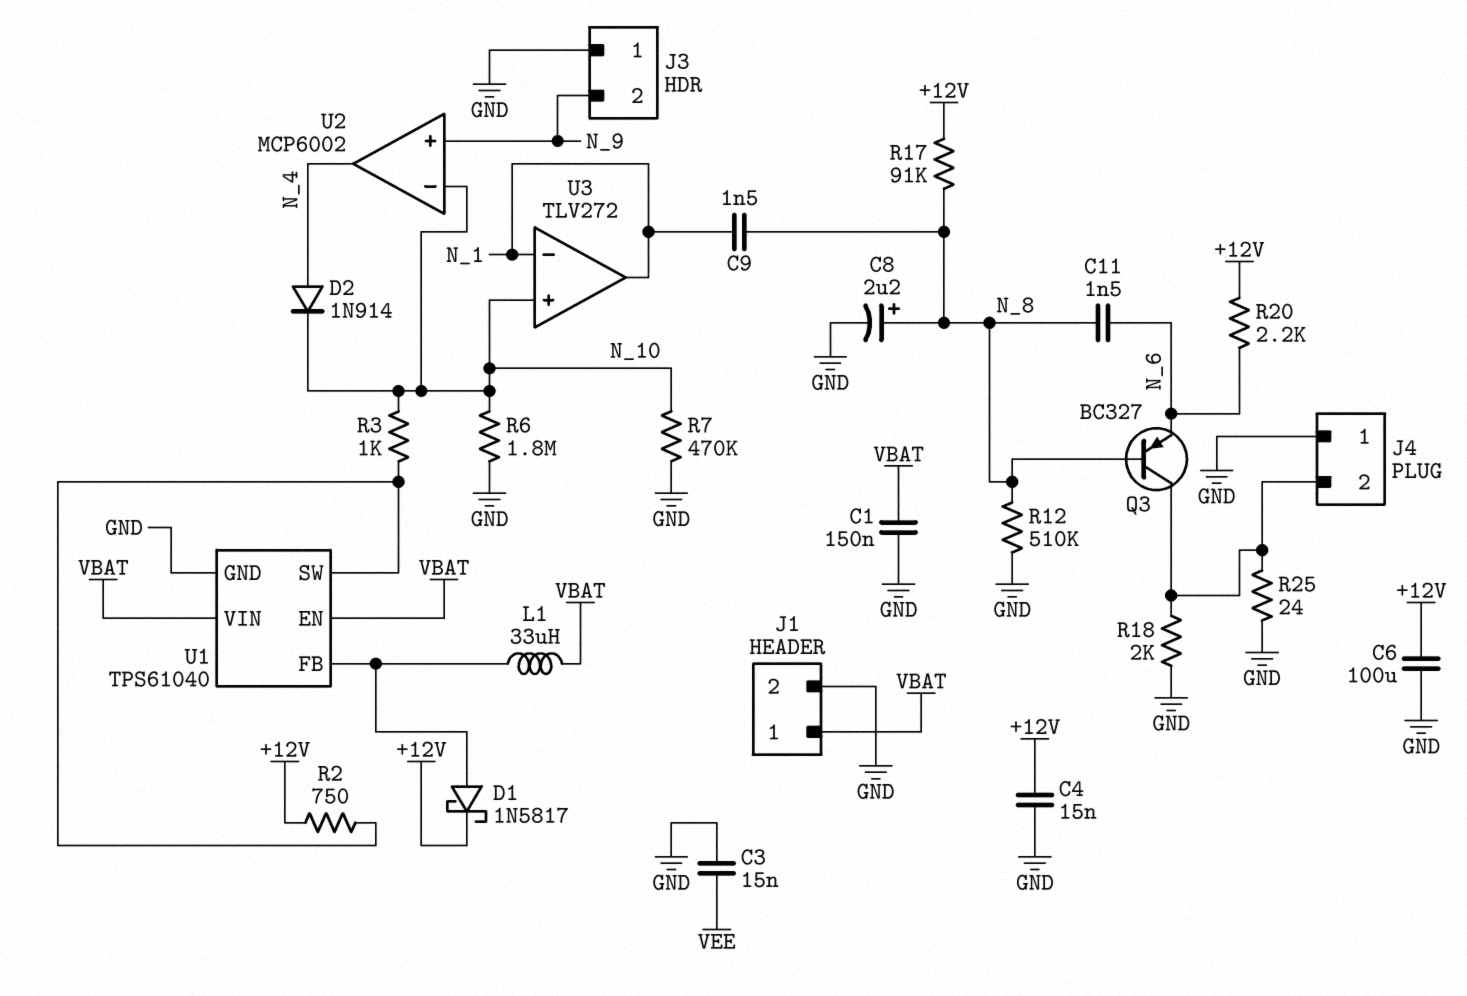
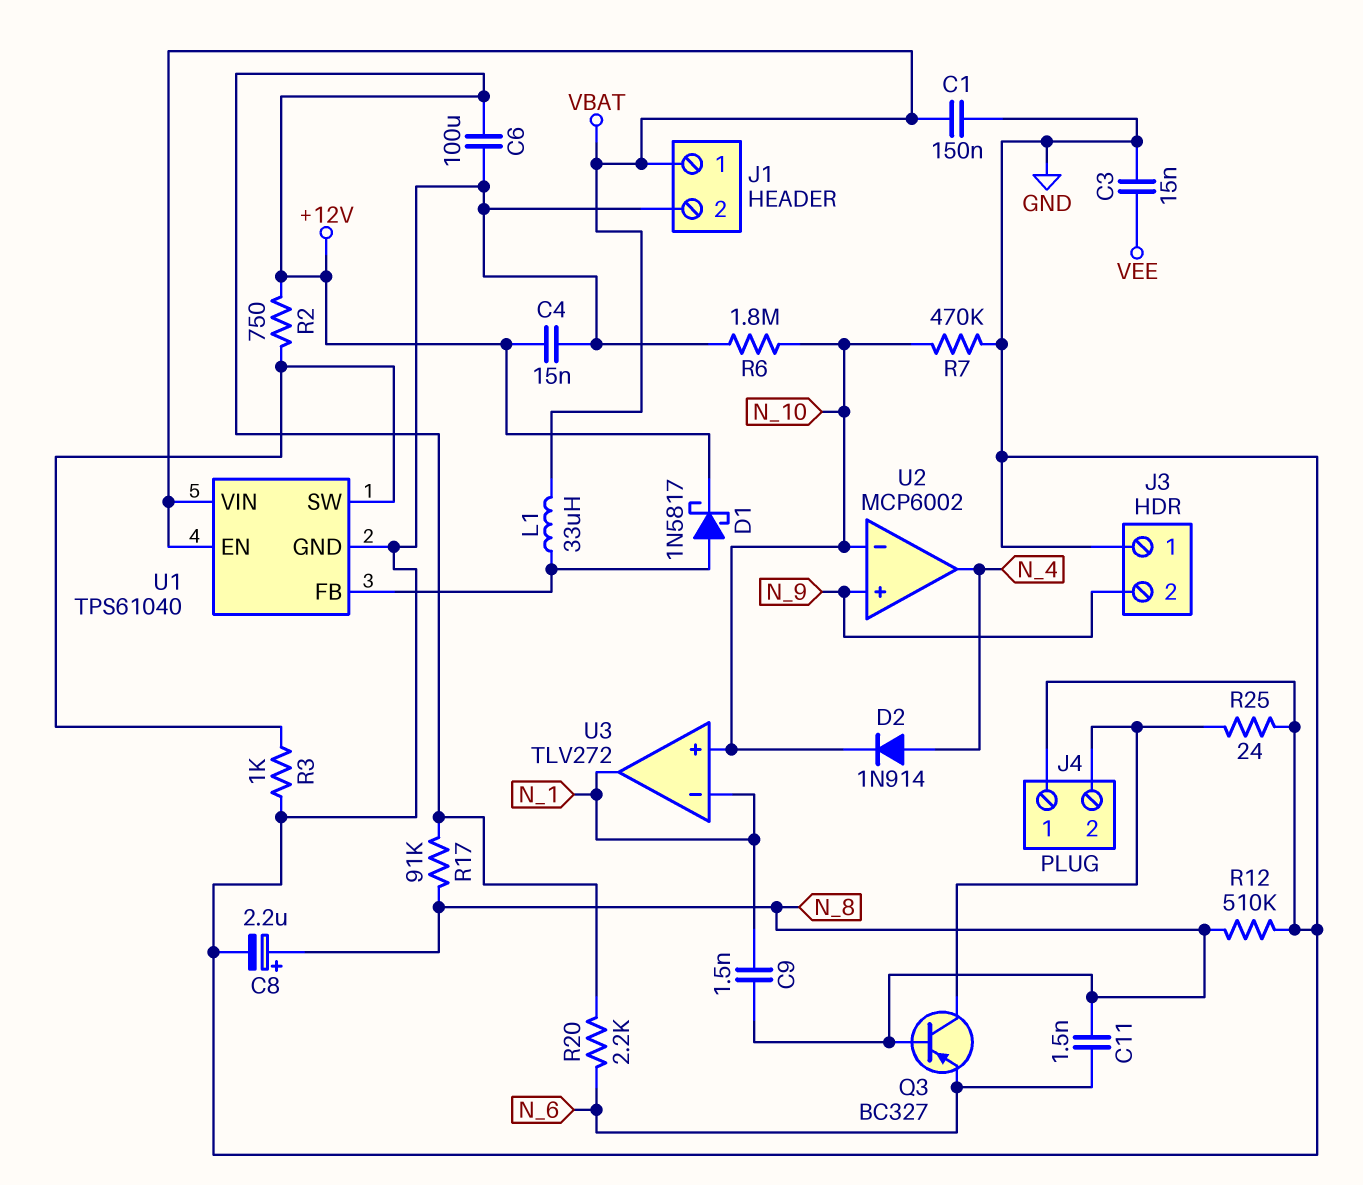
R3: 1k (N_10, U1/SW) -> 1k (GND, U1/SW)
R18: 2k (GND, J4/2) -> none

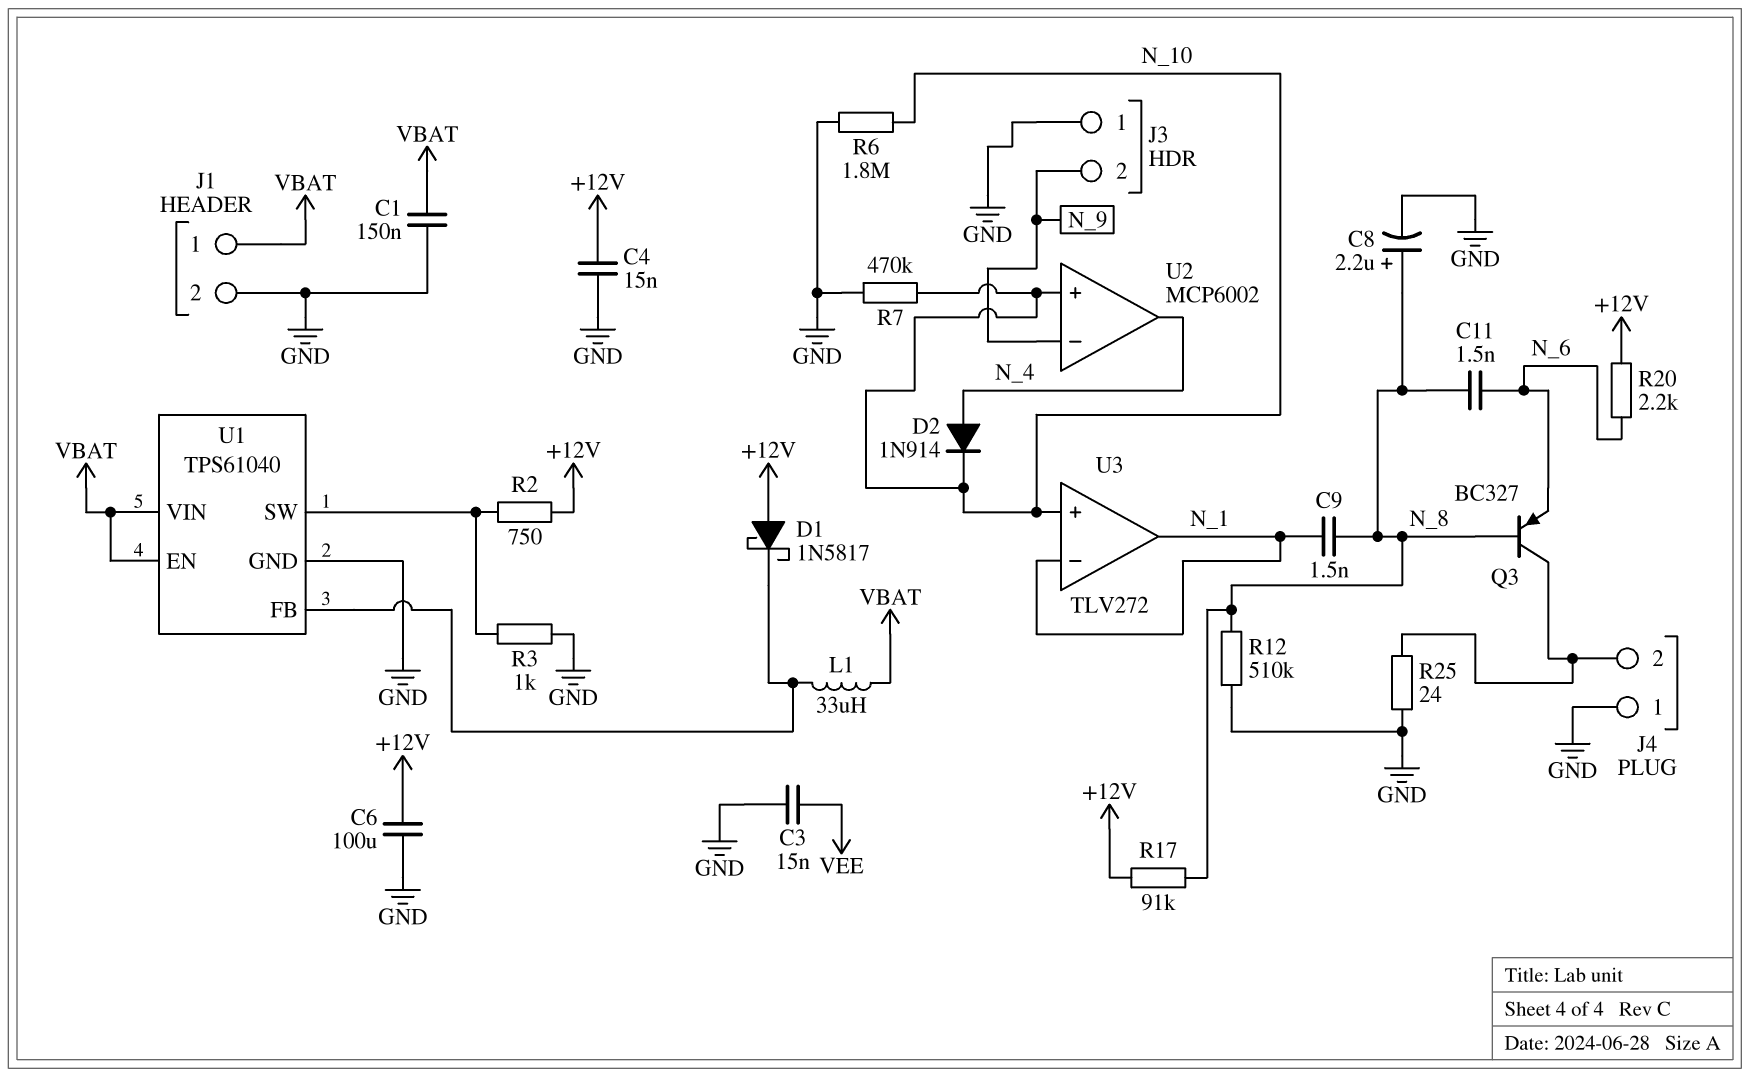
D1: schottky 1N5817 (A U1/FB, K +12V) -> schottky 1N5817 (A +12V, K U1/FB)
U2 pin in+: N_9 -> N_10
U2 pin in-: N_10 -> N_9

